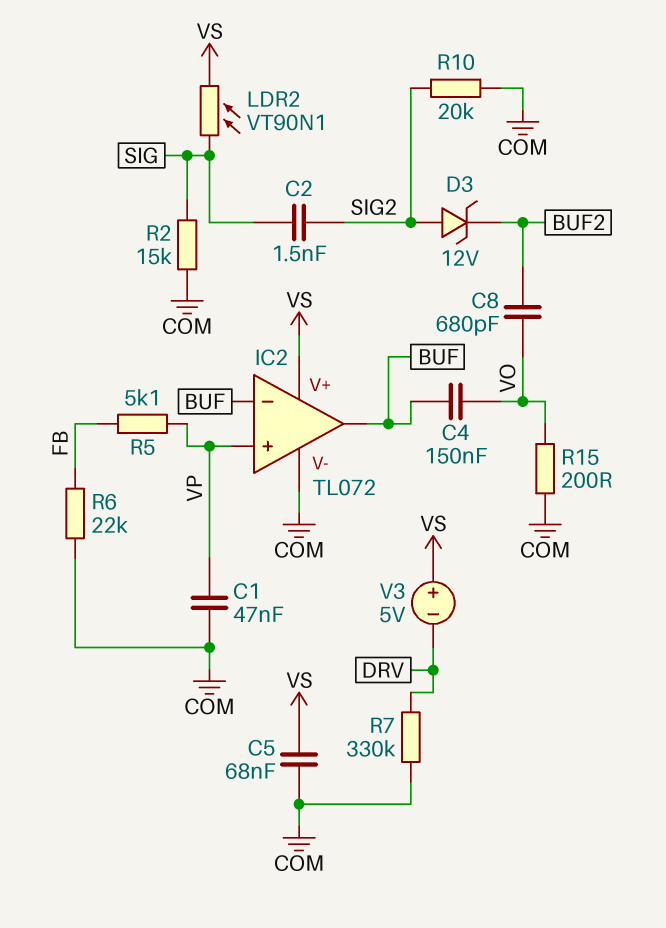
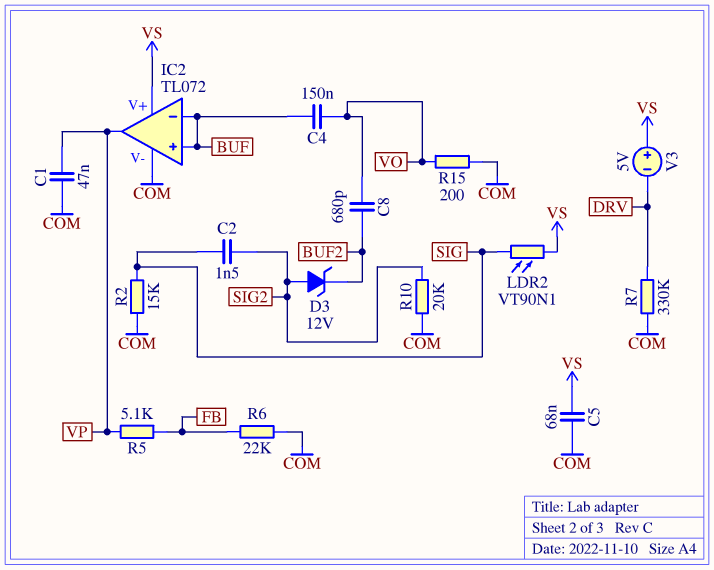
IC2 pin in+: VP -> BUF
IC2 pin out: BUF -> VP

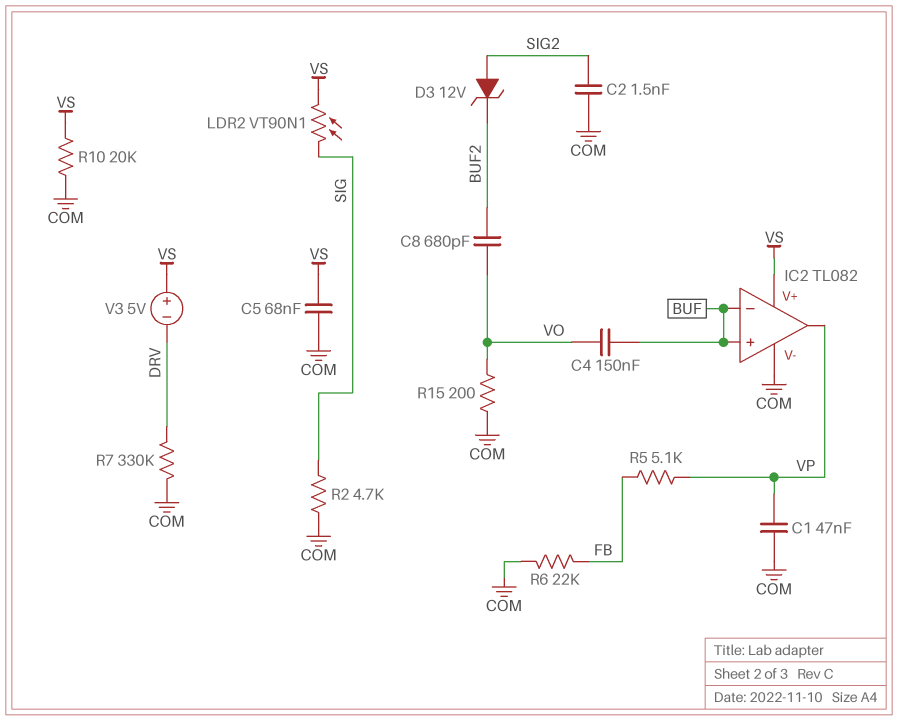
C2: 1.5nF (SIG, SIG2) -> 1.5nF (COM, SIG2)
IC2: TL072 -> TL082
R2: 15k (COM, SIG) -> 4.7k (COM, SIG)
R10: 20k (COM, SIG2) -> 20k (COM, VS)

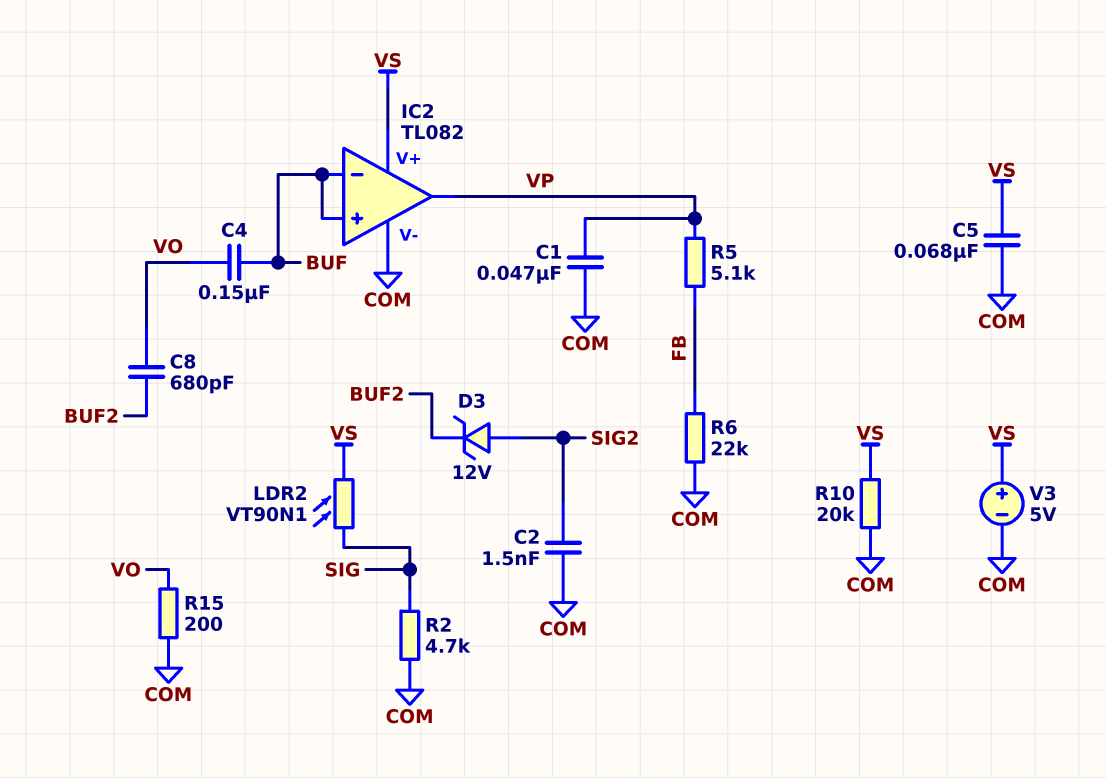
R7: 330k (COM, DRV) -> none
V3: 5V (plus VS, minus DRV) -> 5V (plus VS, minus COM)

